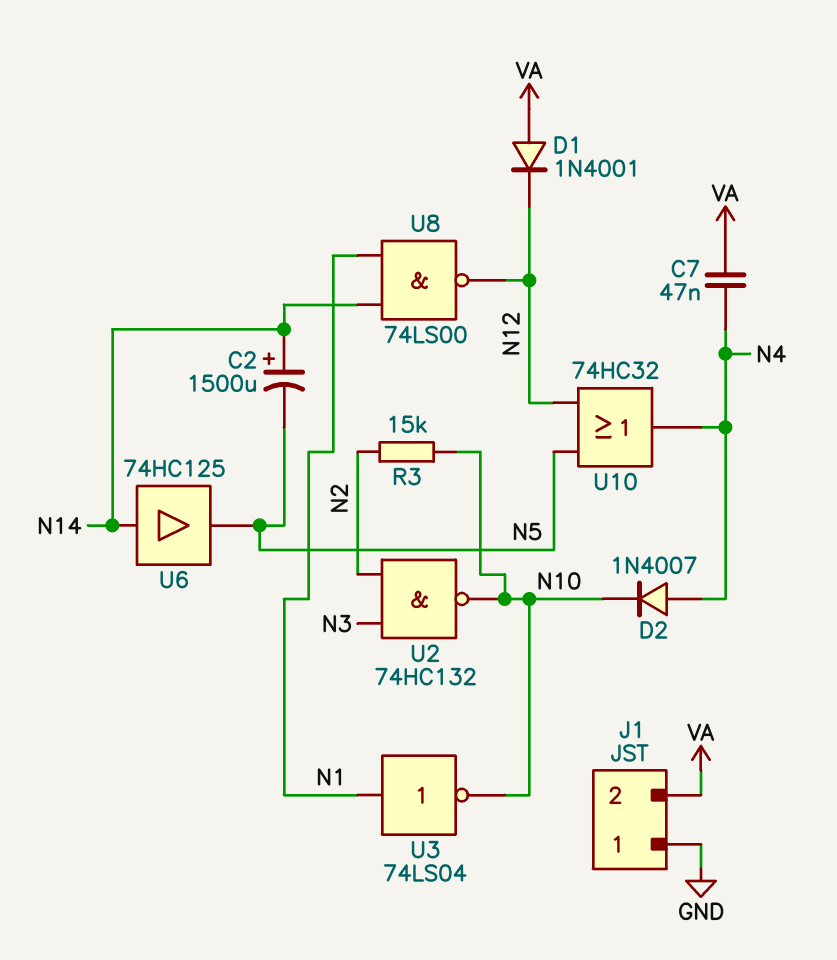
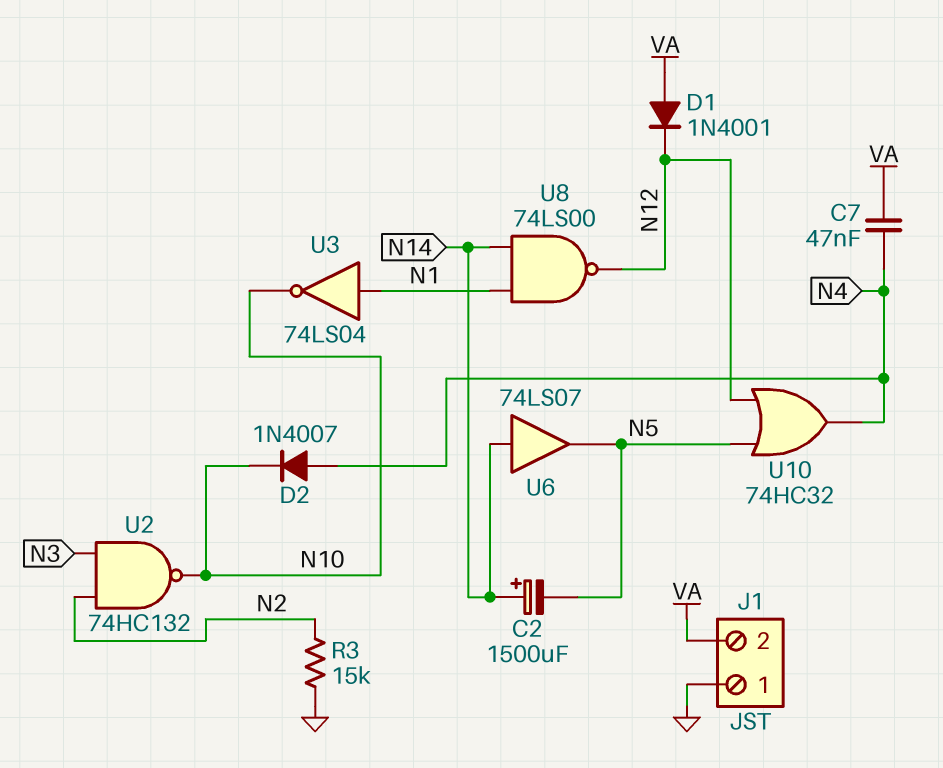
R3: 15k (N2, N10) -> 15k (GND, N2)
U6: buffer 74HC125 (in N14, out N5) -> buffer 74LS07 (in N14, out N5)

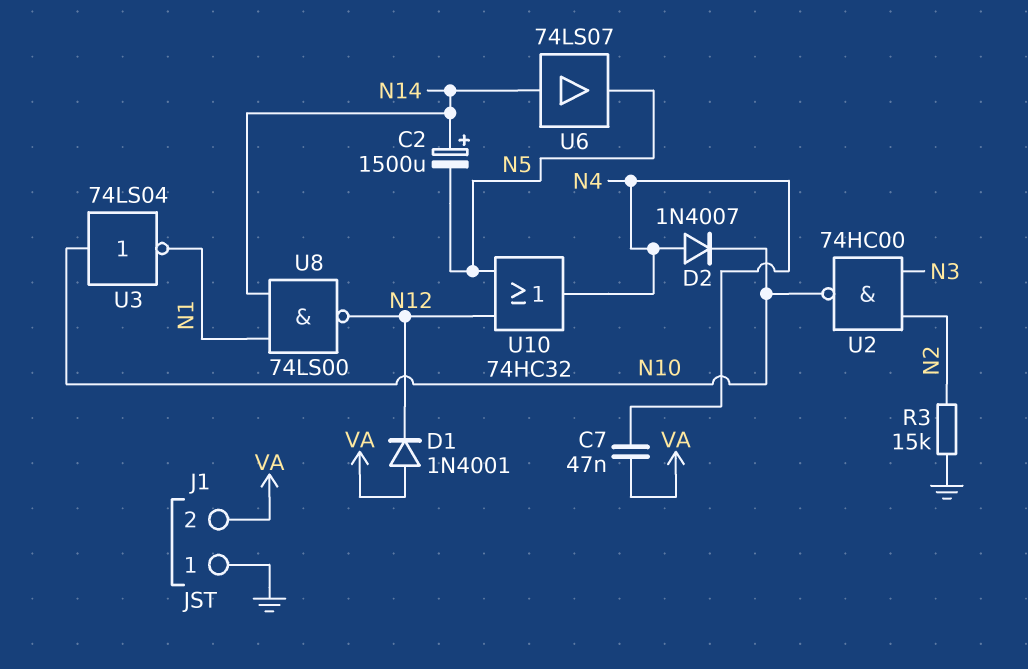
U2: NAND 74HC132 (in N2, in N3, out N10) -> NAND 74HC00 (in N2, in N3, out N10)
U3: NOT 74LS04 (in N1, out N10) -> NOT 74LS04 (in N10, out N1)

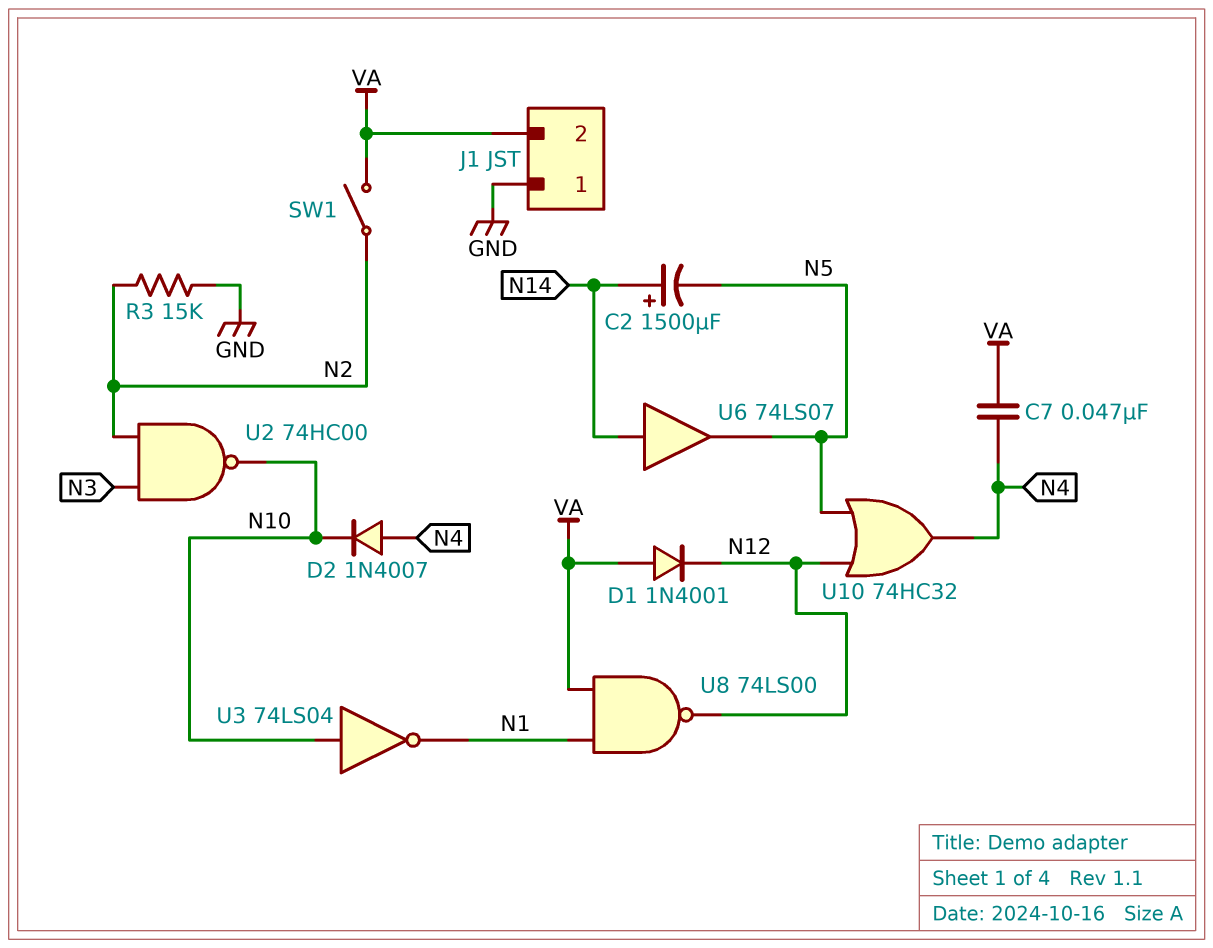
SW1: none -> switch (N2, VA)
U8: NAND 74LS00 (in N1, in N14, out N12) -> NAND 74LS00 (in N1, in VA, out N12)

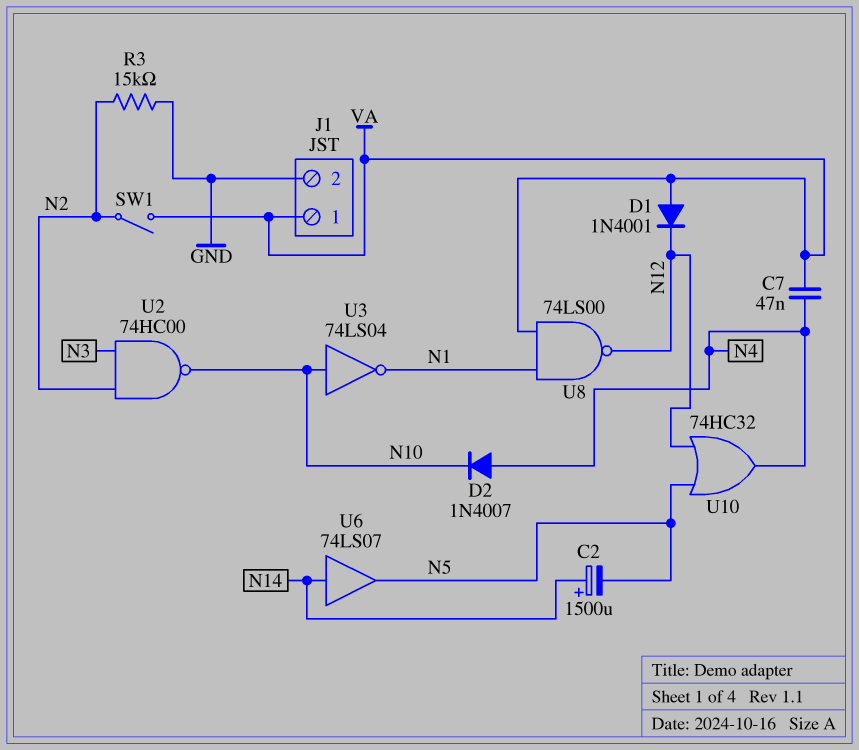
J1 pin 1: GND -> VA
J1 pin 2: VA -> GND

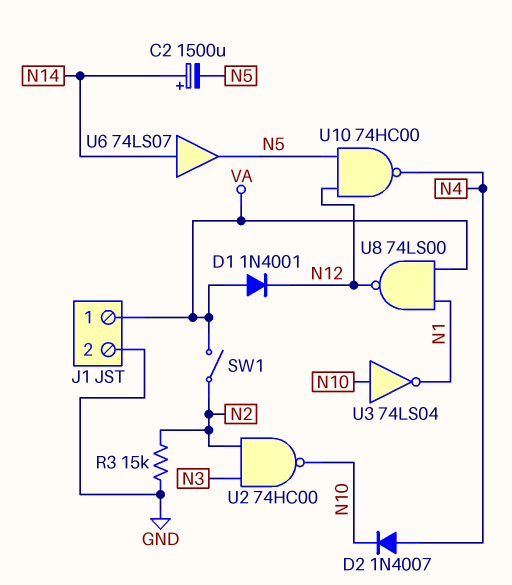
C7: 47nF (N4, VA) -> none
U10: OR 74HC32 (in N5, in N12, out N4) -> NAND 74HC00 (in N5, in N12, out N4)

